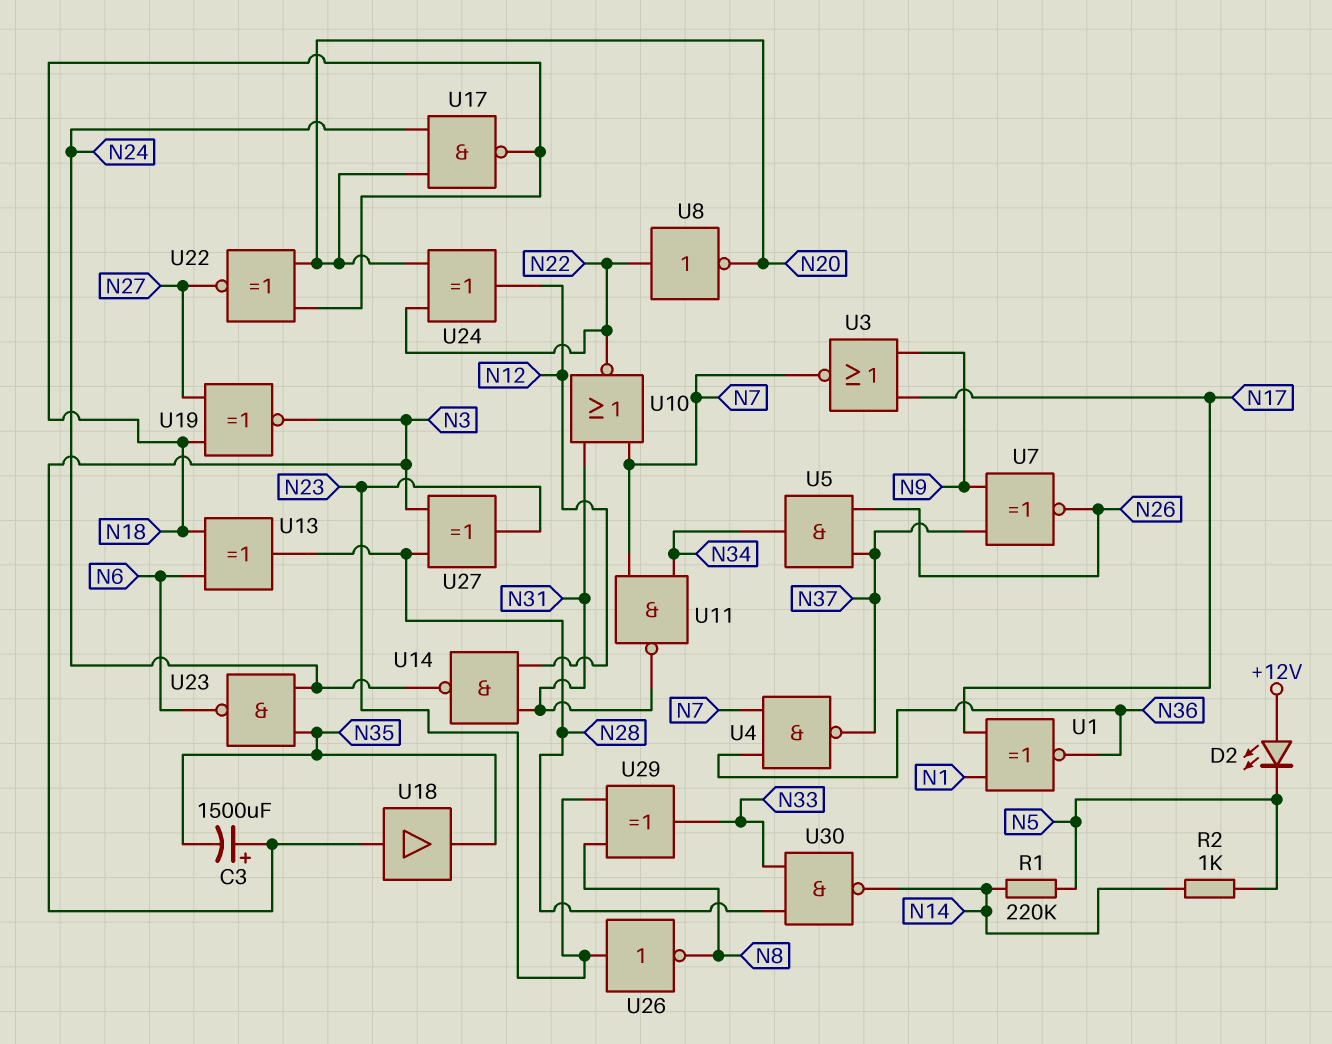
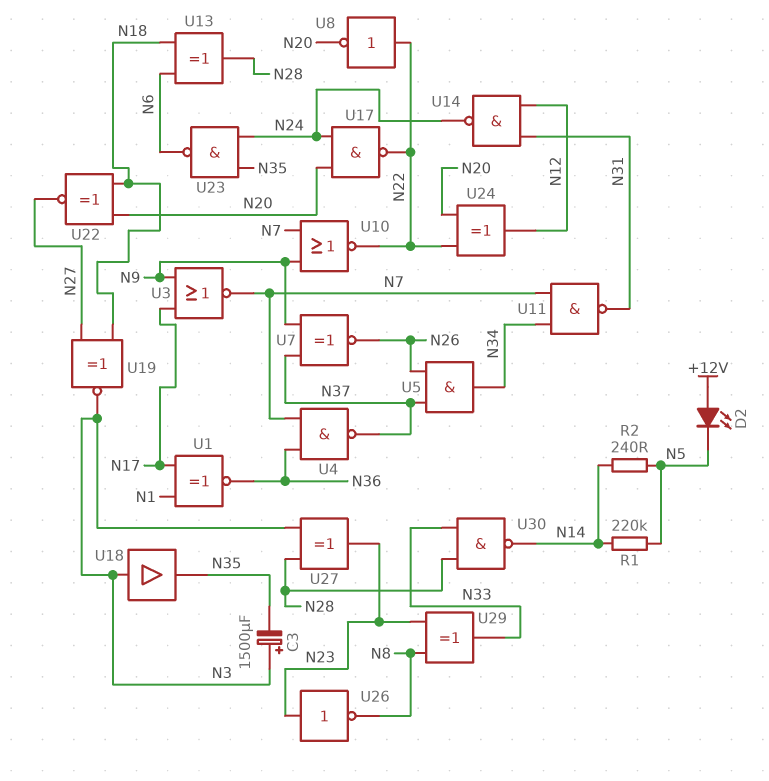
R2: 1k (N5, N14) -> 240 (N5, N14)
U10: NOR (in N7, in N31, out N22) -> NOR (in N7, in N9, out N22)
U17: NAND (in N20, in N24, out N18) -> NAND (in N20, in N24, out N22)

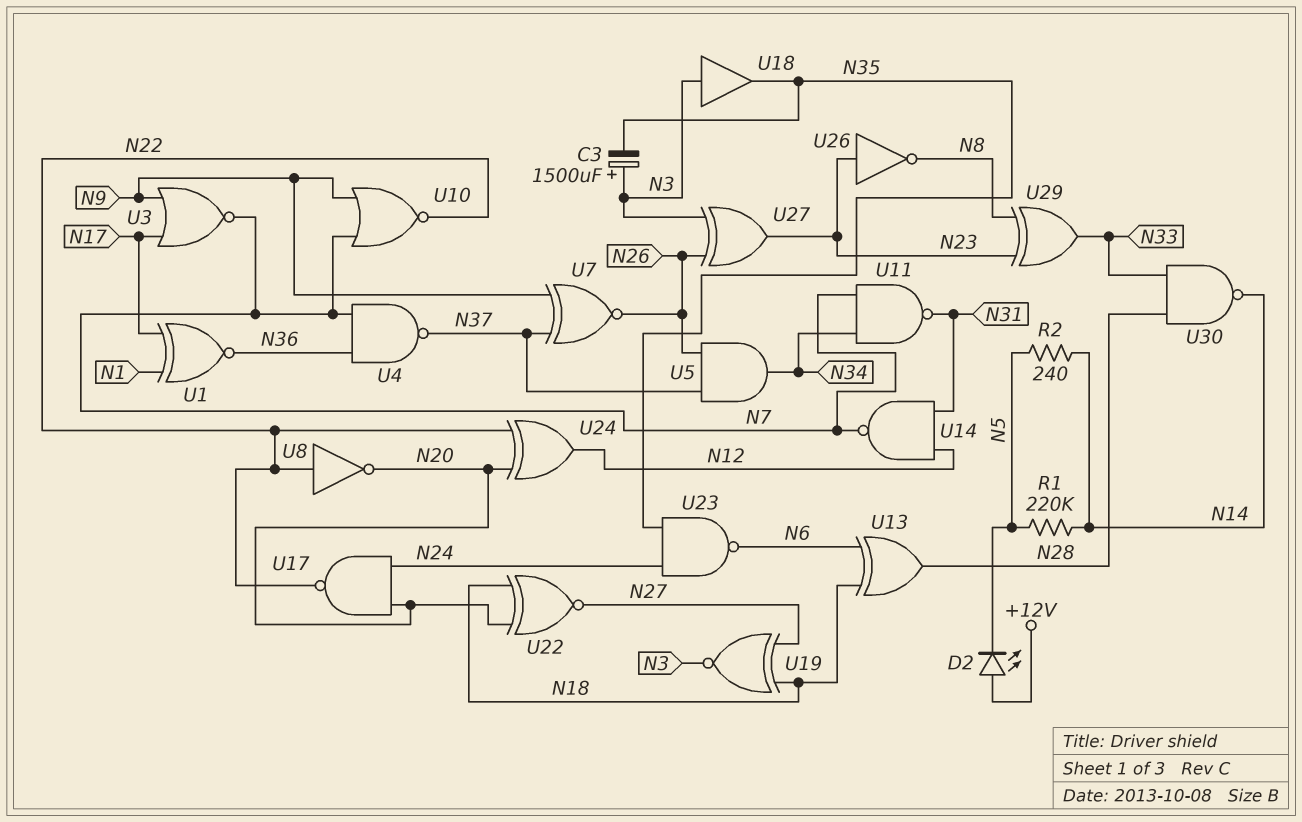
U14: NAND (in N12, in N31, out N24) -> NAND (in N12, in N31, out N7)
U27: XOR (in N3, in N28, out N23) -> XOR (in N3, in N26, out N23)

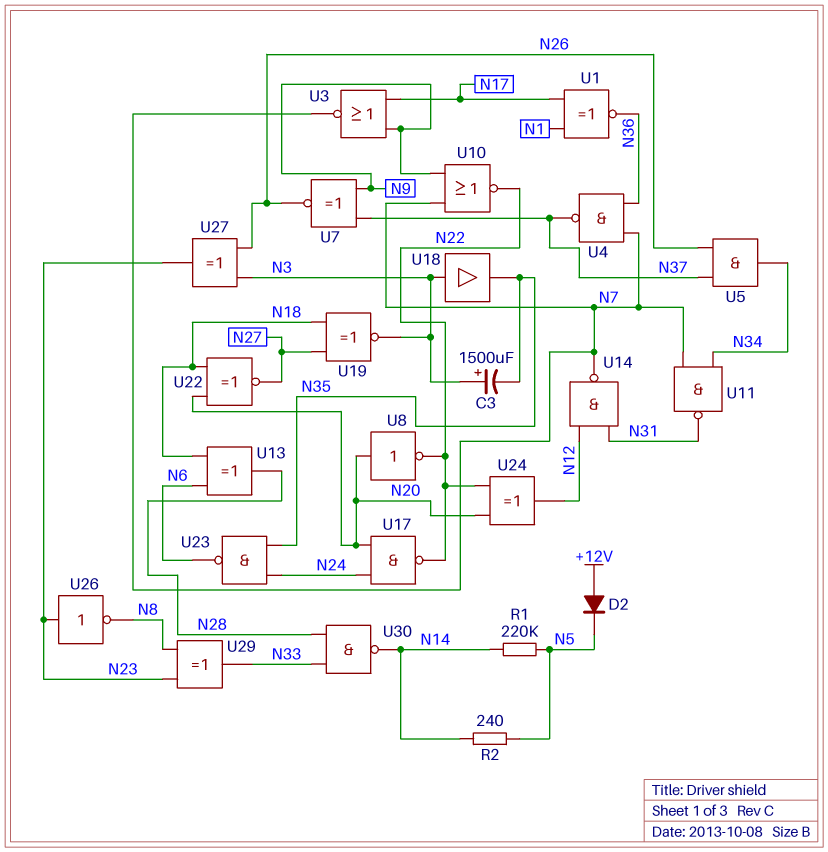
D2: LED (A +12V, K N5) -> diode (A +12V, K N5)
U8: NOT (in N22, out N20) -> NOT (in N20, out N22)

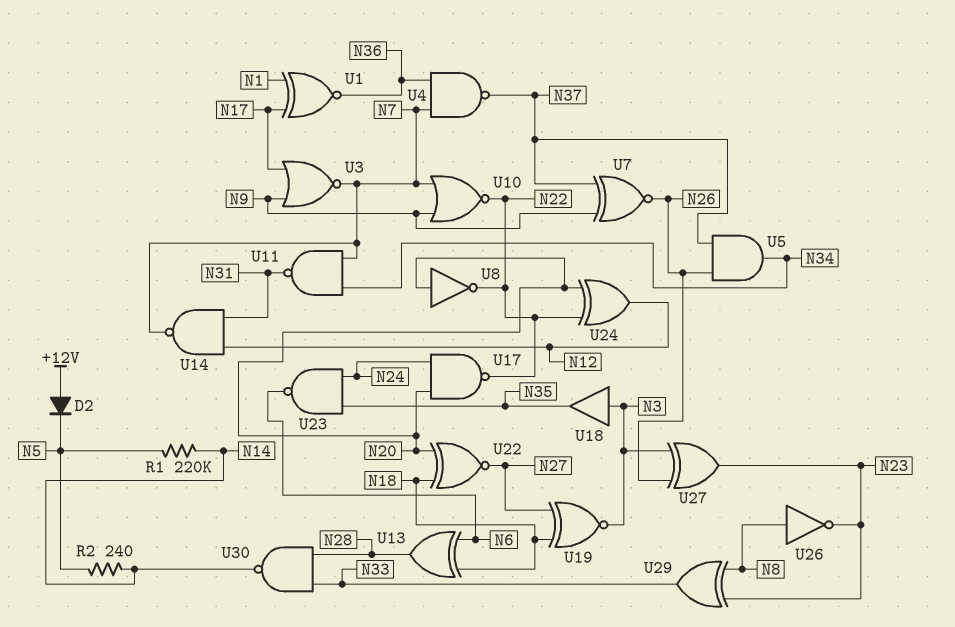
C3: 1500uF (plus N3, minus N35) -> none
U26: NOT (in N23, out N8) -> NOT (in N8, out N23)

